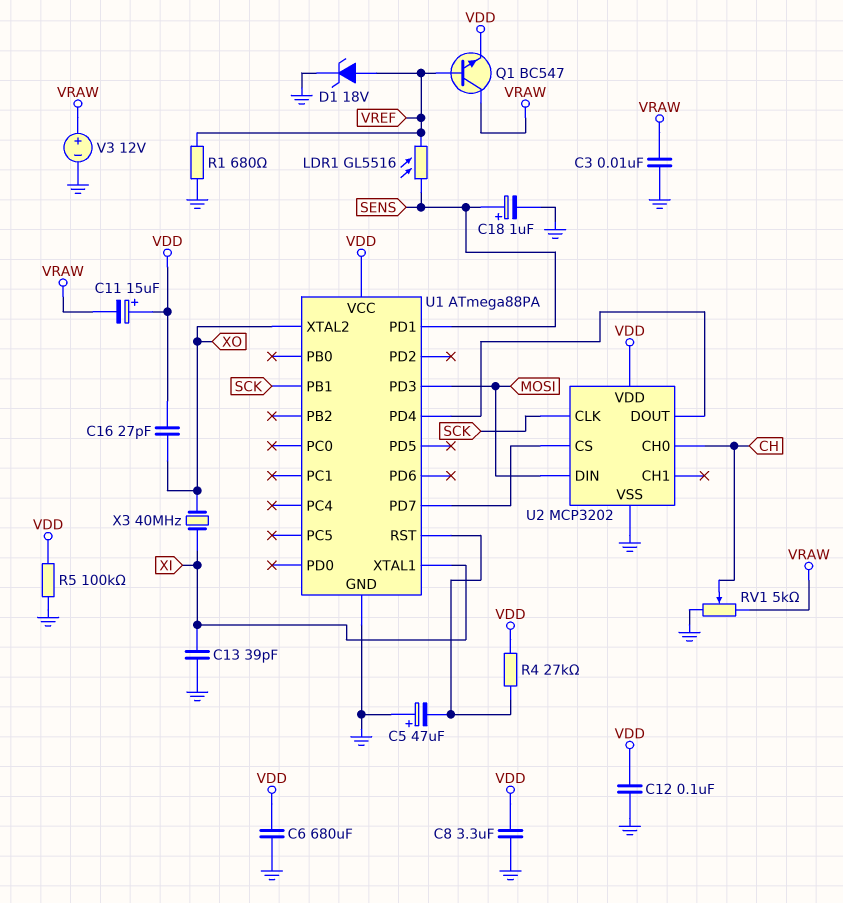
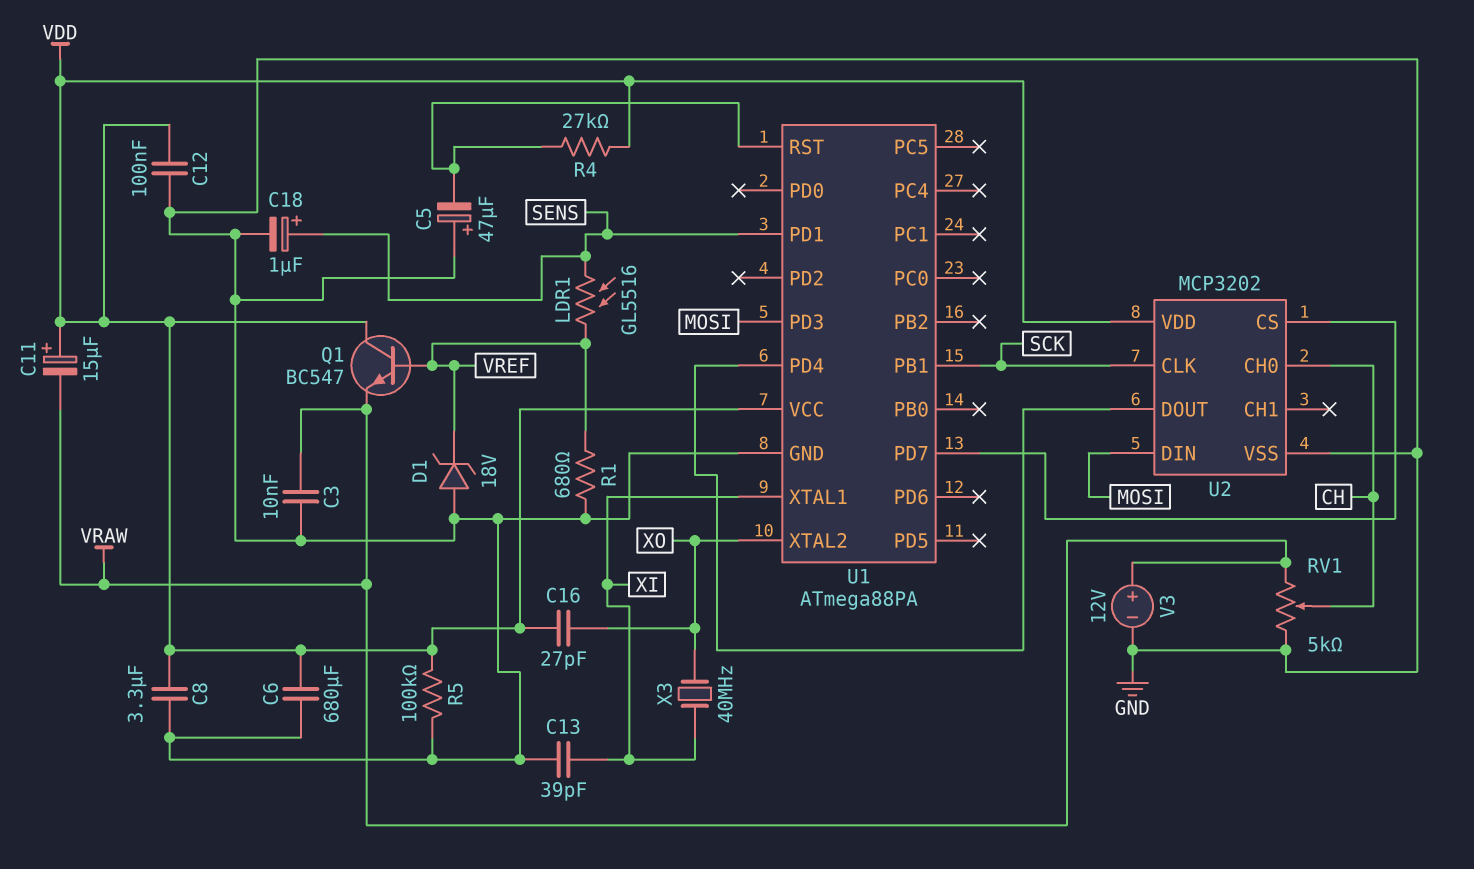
D1: zener 18V (A VREF, K GND) -> zener 18V (A GND, K VREF)
Q1: NPN BC547 (B VREF, C VRAW, E VDD) -> NPN BC547 (B VREF, C VDD, E VRAW)

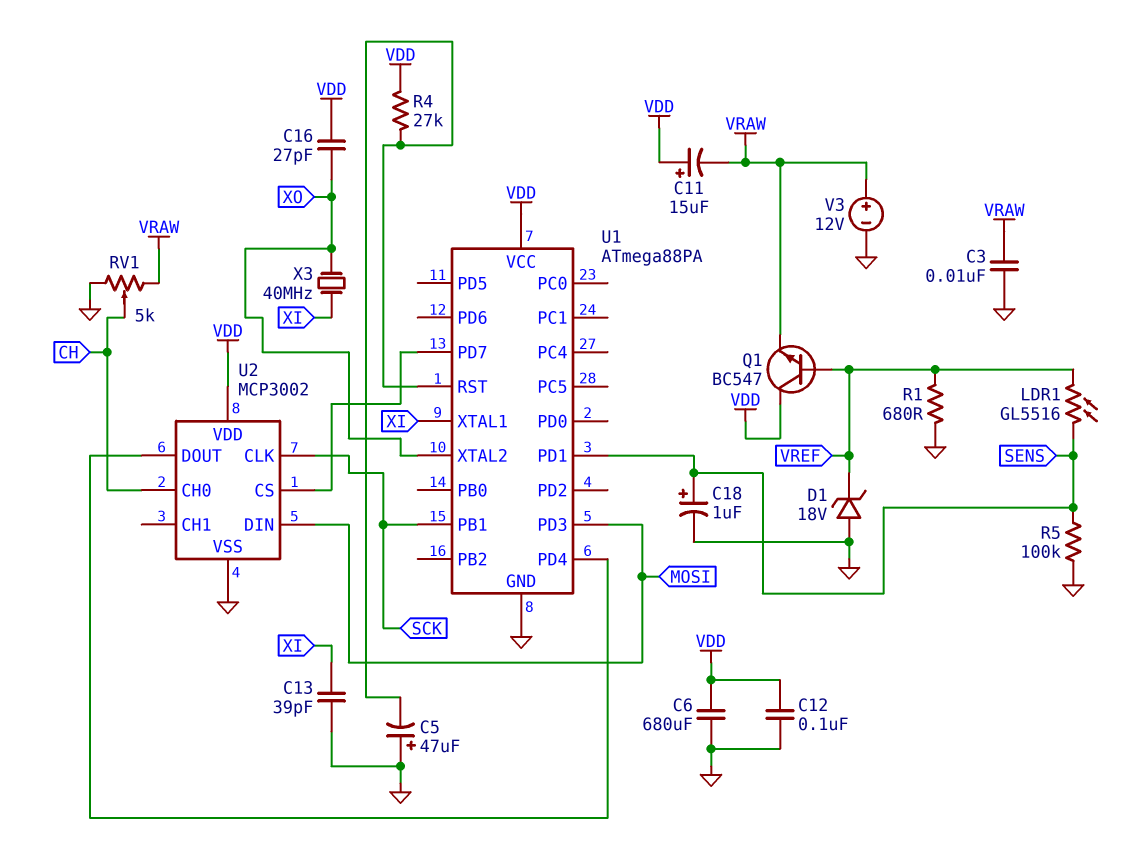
C8: 3.3uF (GND, VDD) -> none
R5: 100k (GND, VDD) -> 100k (GND, SENS)
U2: MCP3202 -> MCP3002

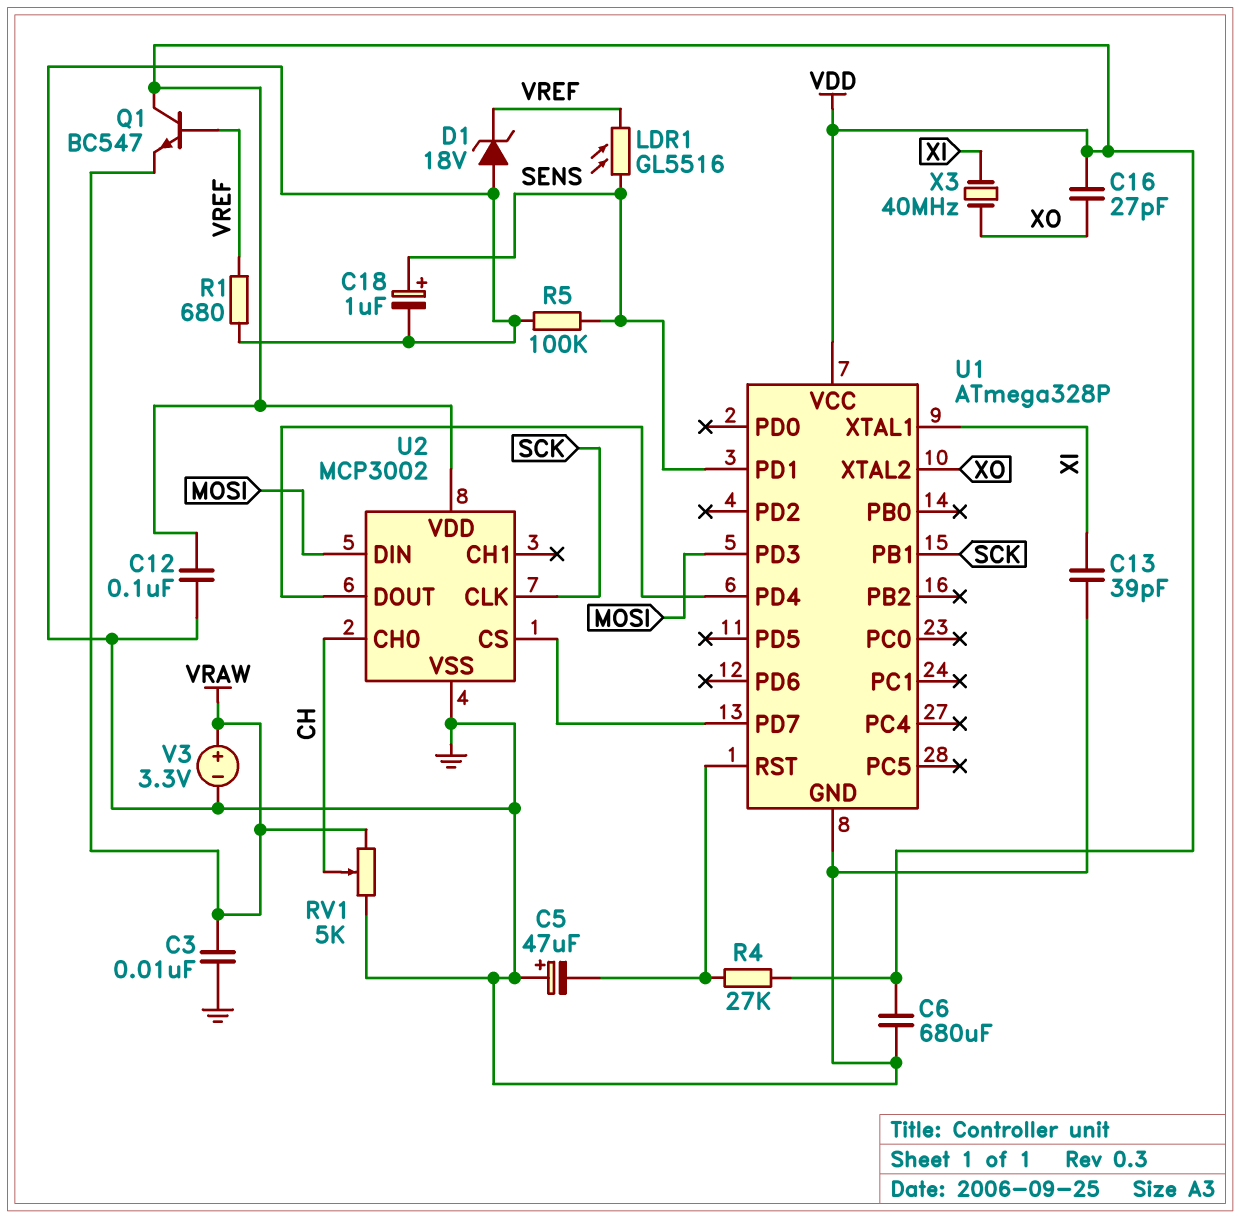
C11: 15uF (plus VDD, minus VRAW) -> none
U1: ATmega88PA -> ATmega328P
V3: 12V (plus VRAW, minus GND) -> 3.3V (plus VRAW, minus GND)

